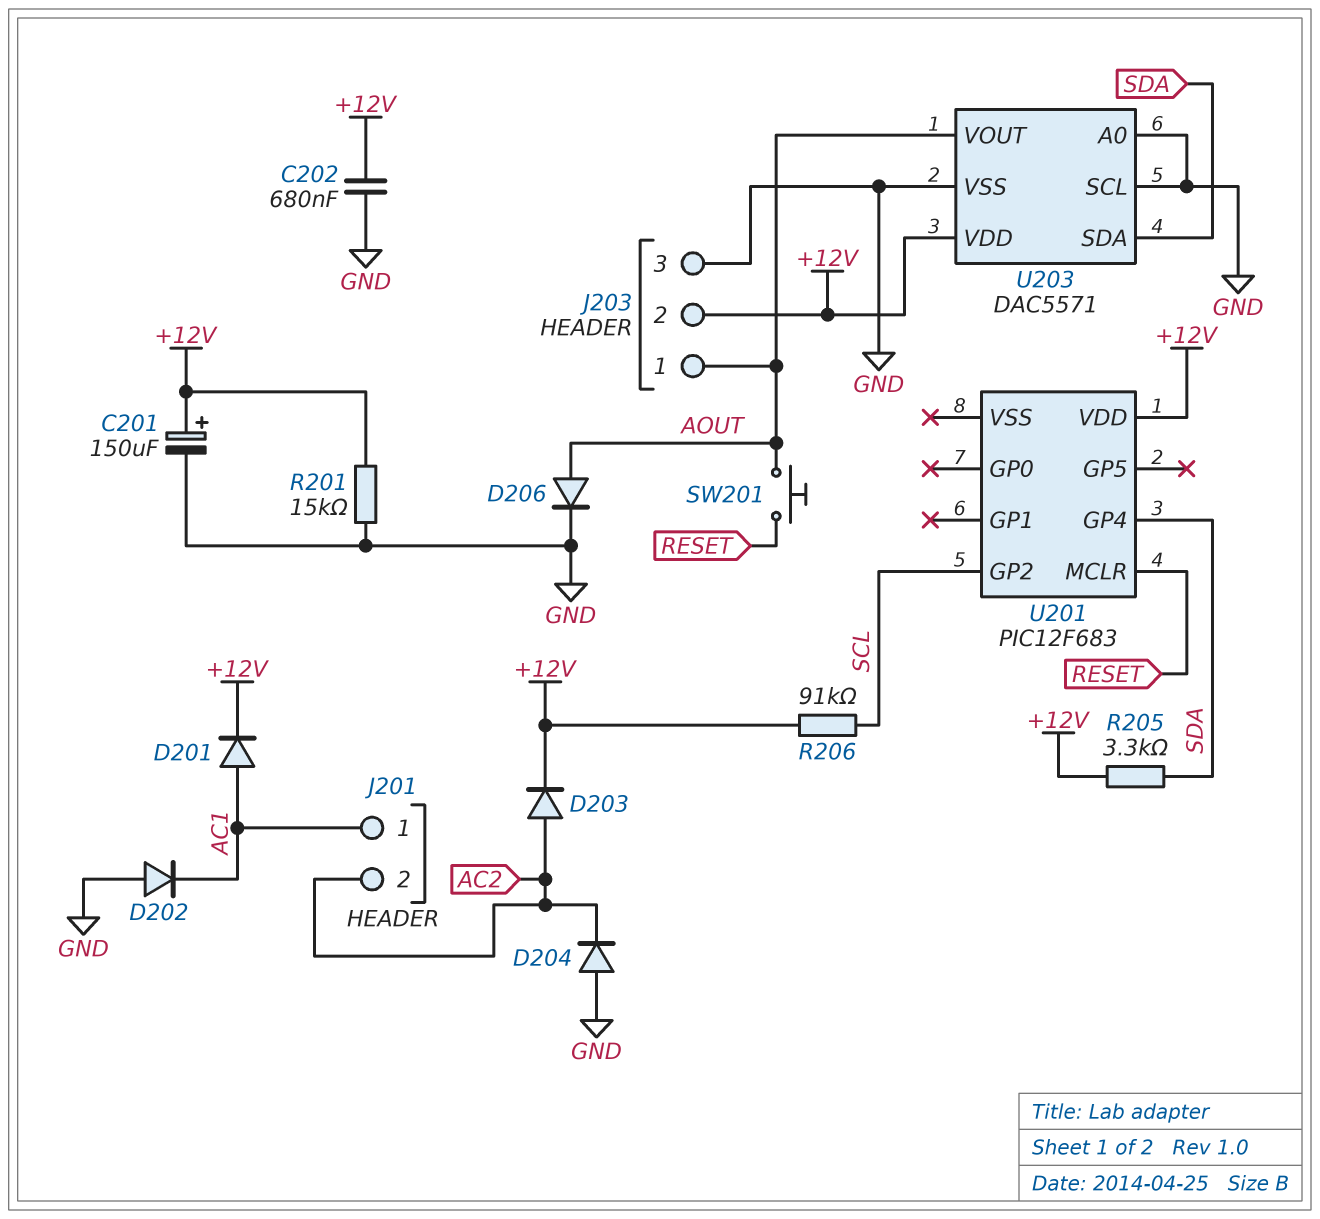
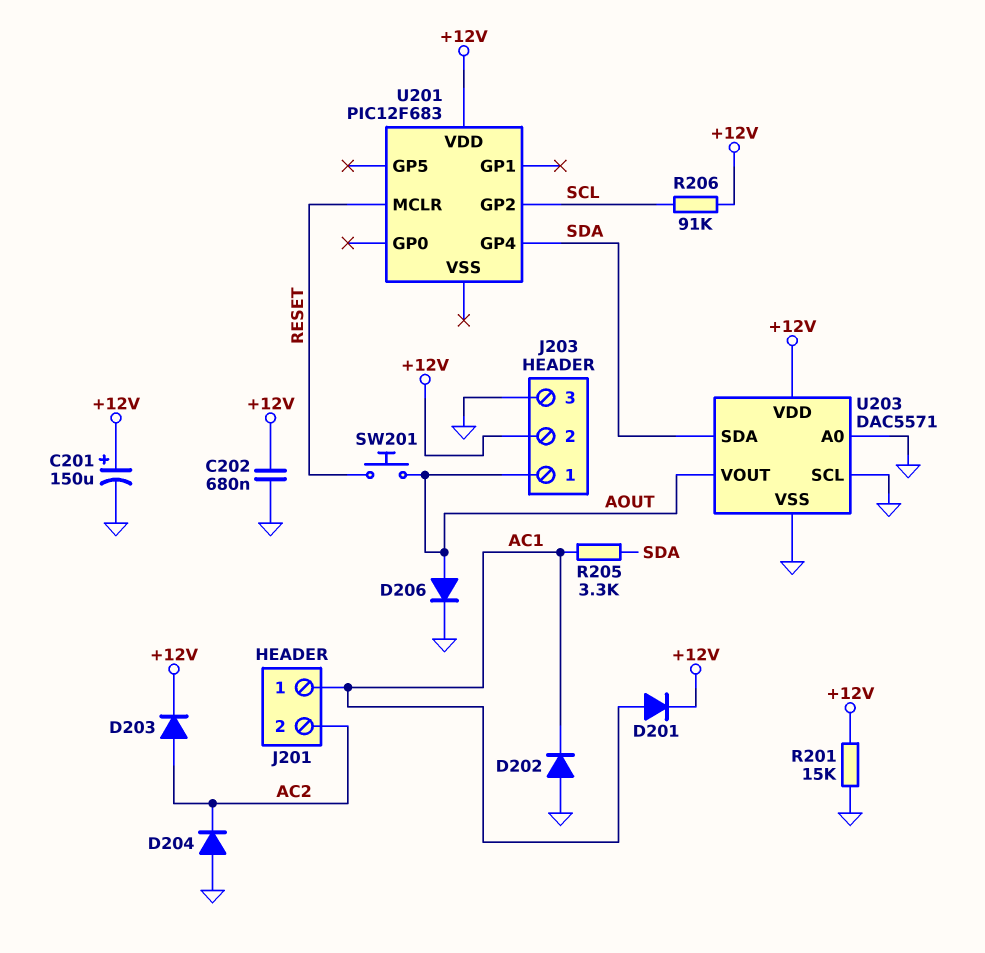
R205: 3.3k (+12V, SDA) -> 3.3k (AC1, SDA)

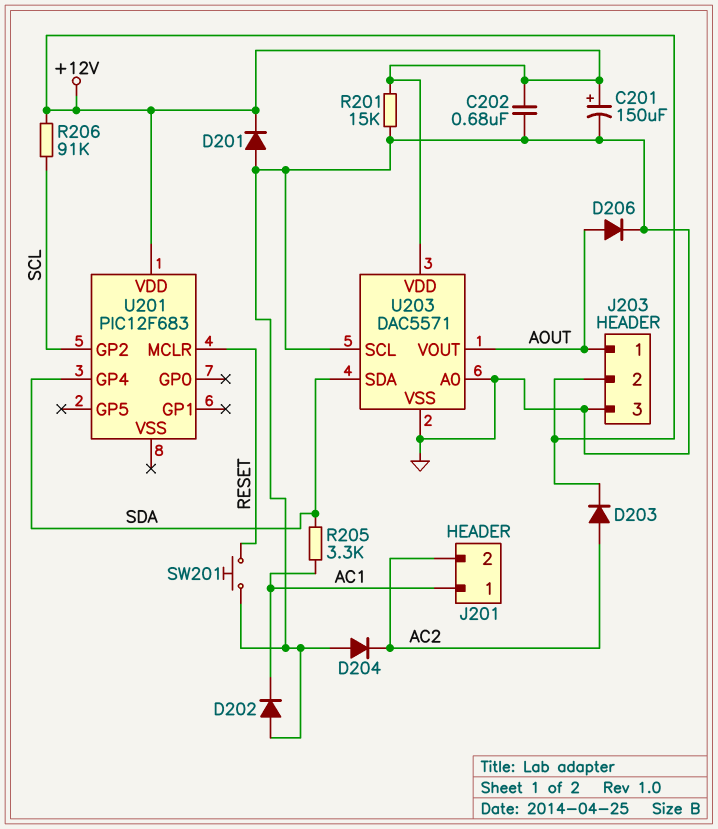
D201: diode (A AC1, K +12V) -> diode (A GND, K +12V)
SW201: button (AOUT, RESET) -> button (GND, RESET)

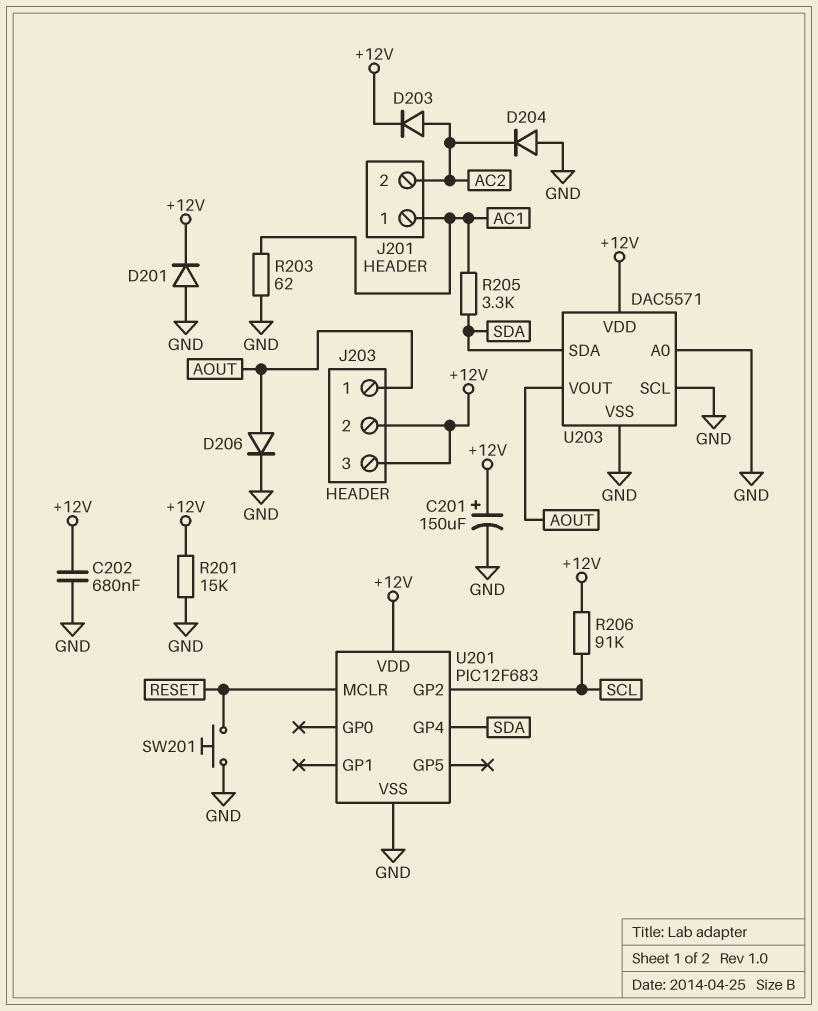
D202: diode (A GND, K AC1) -> none
J203 pin 3: GND -> +12V
R203: none -> 62 (AC1, GND)
U201 pin VSS: none -> GND

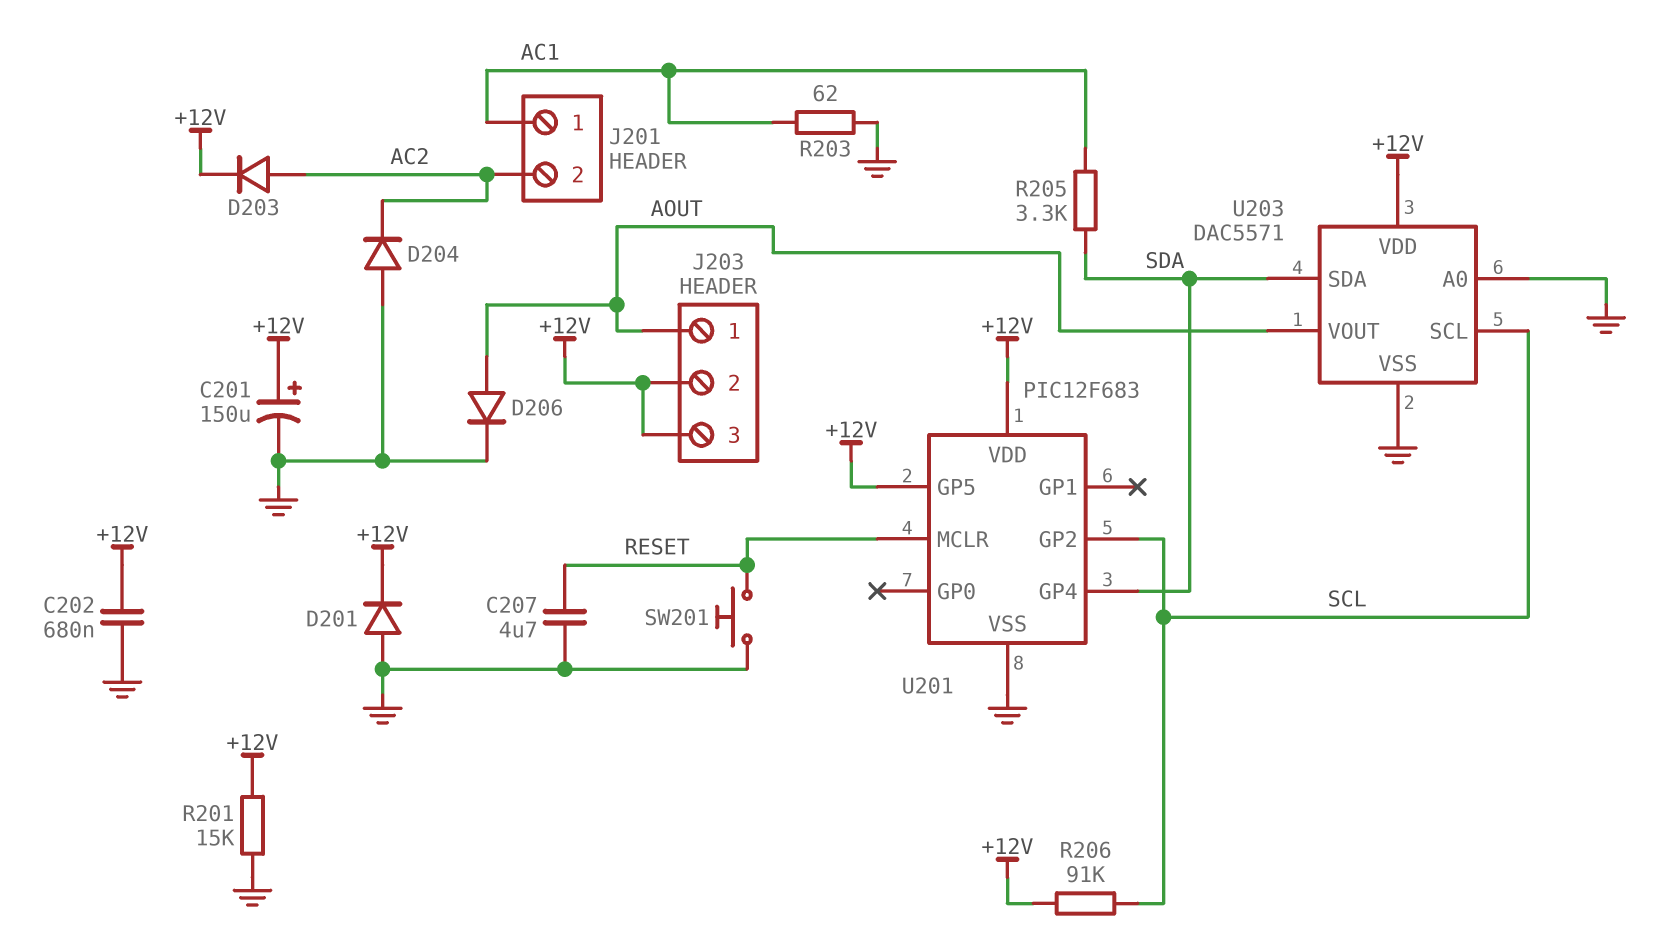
C207: none -> 4.7uF (GND, RESET)
U201 pin GP5: none -> +12V
U203 pin SCL: GND -> SCL

